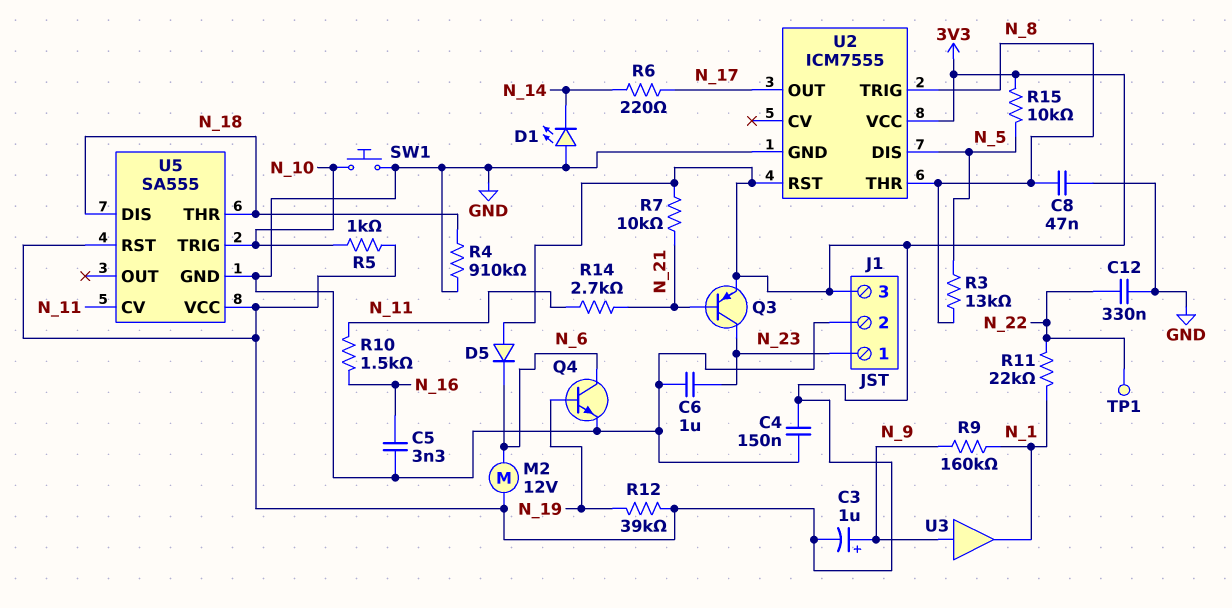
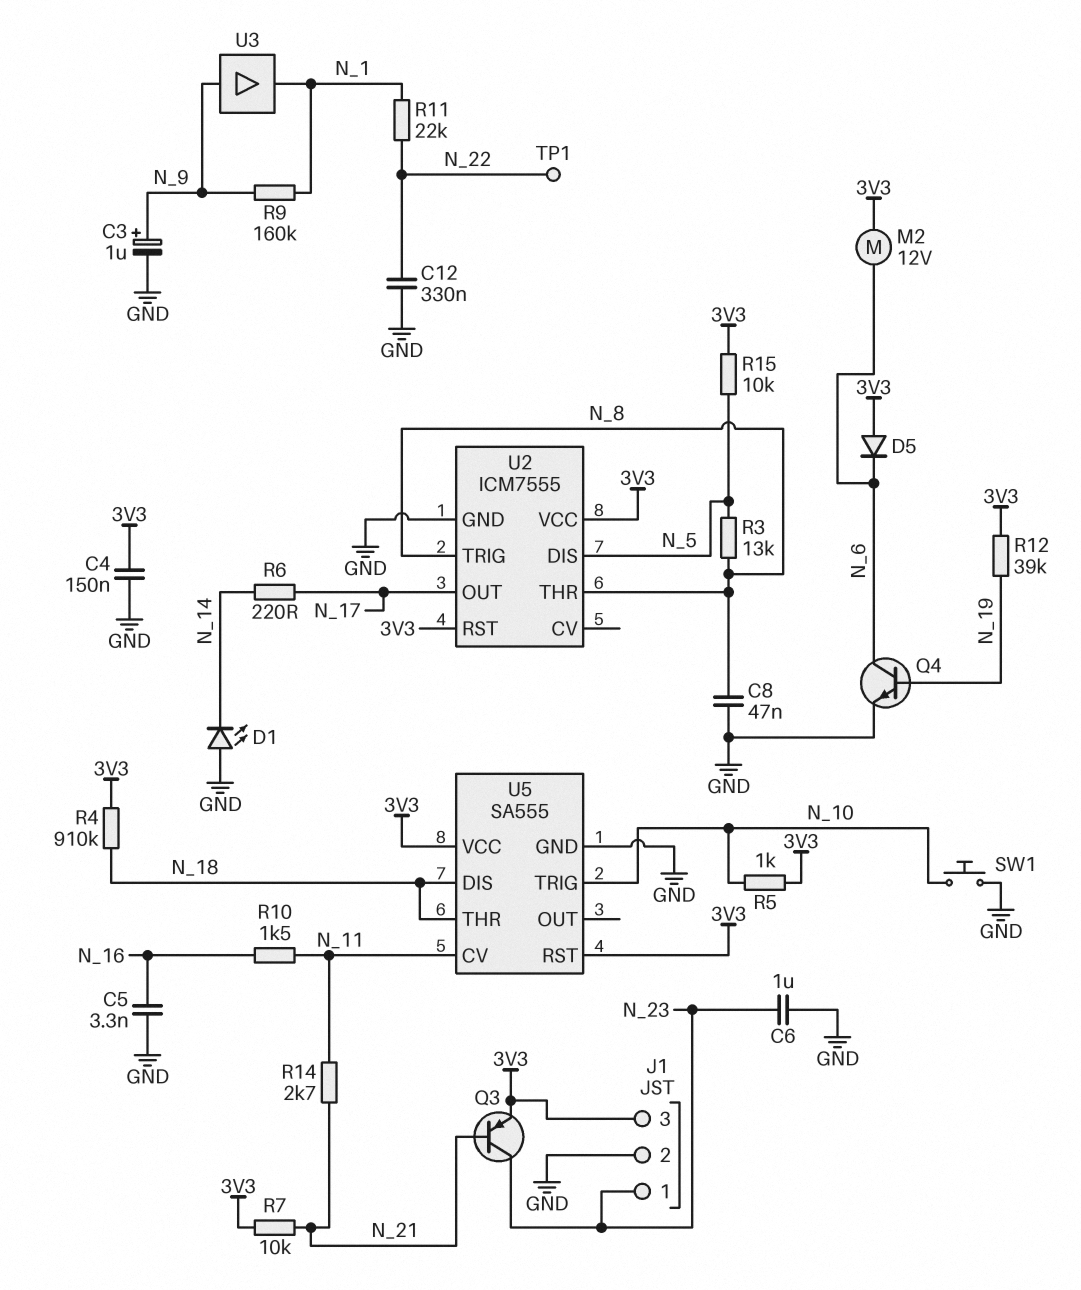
C3: 1uF (plus N_9, minus 3V3) -> 1uF (plus N_9, minus GND)
R4: 910k (GND, N_18) -> 910k (3V3, N_18)

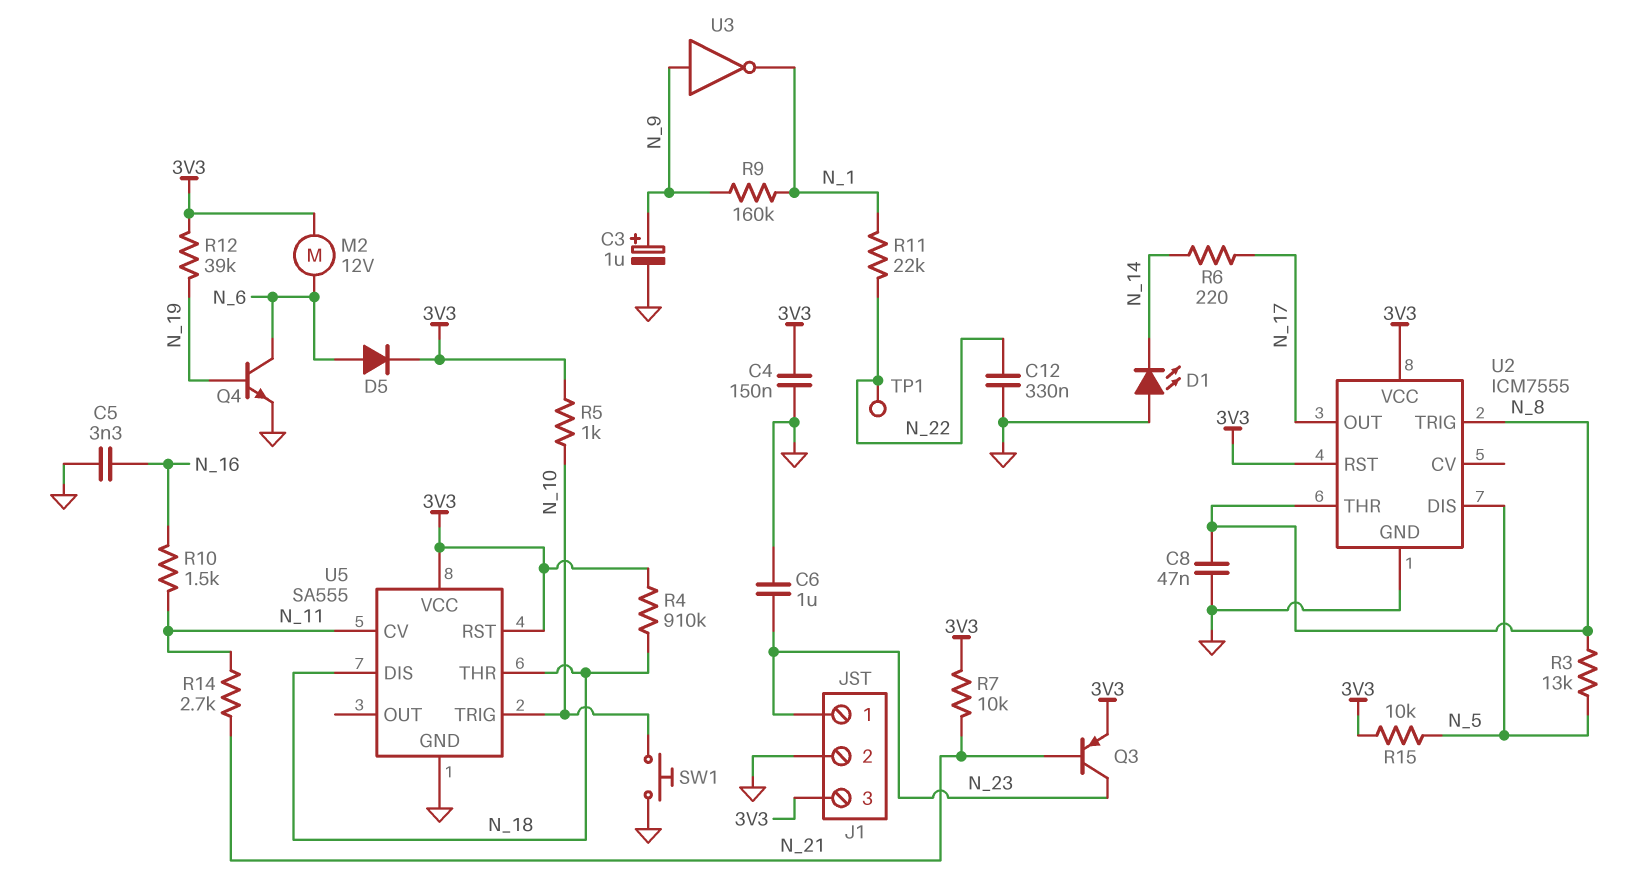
D5: diode (A 3V3, K N_6) -> diode (A N_6, K 3V3)
U3: buffer (in N_9, out N_1) -> NOT (in N_9, out N_1)

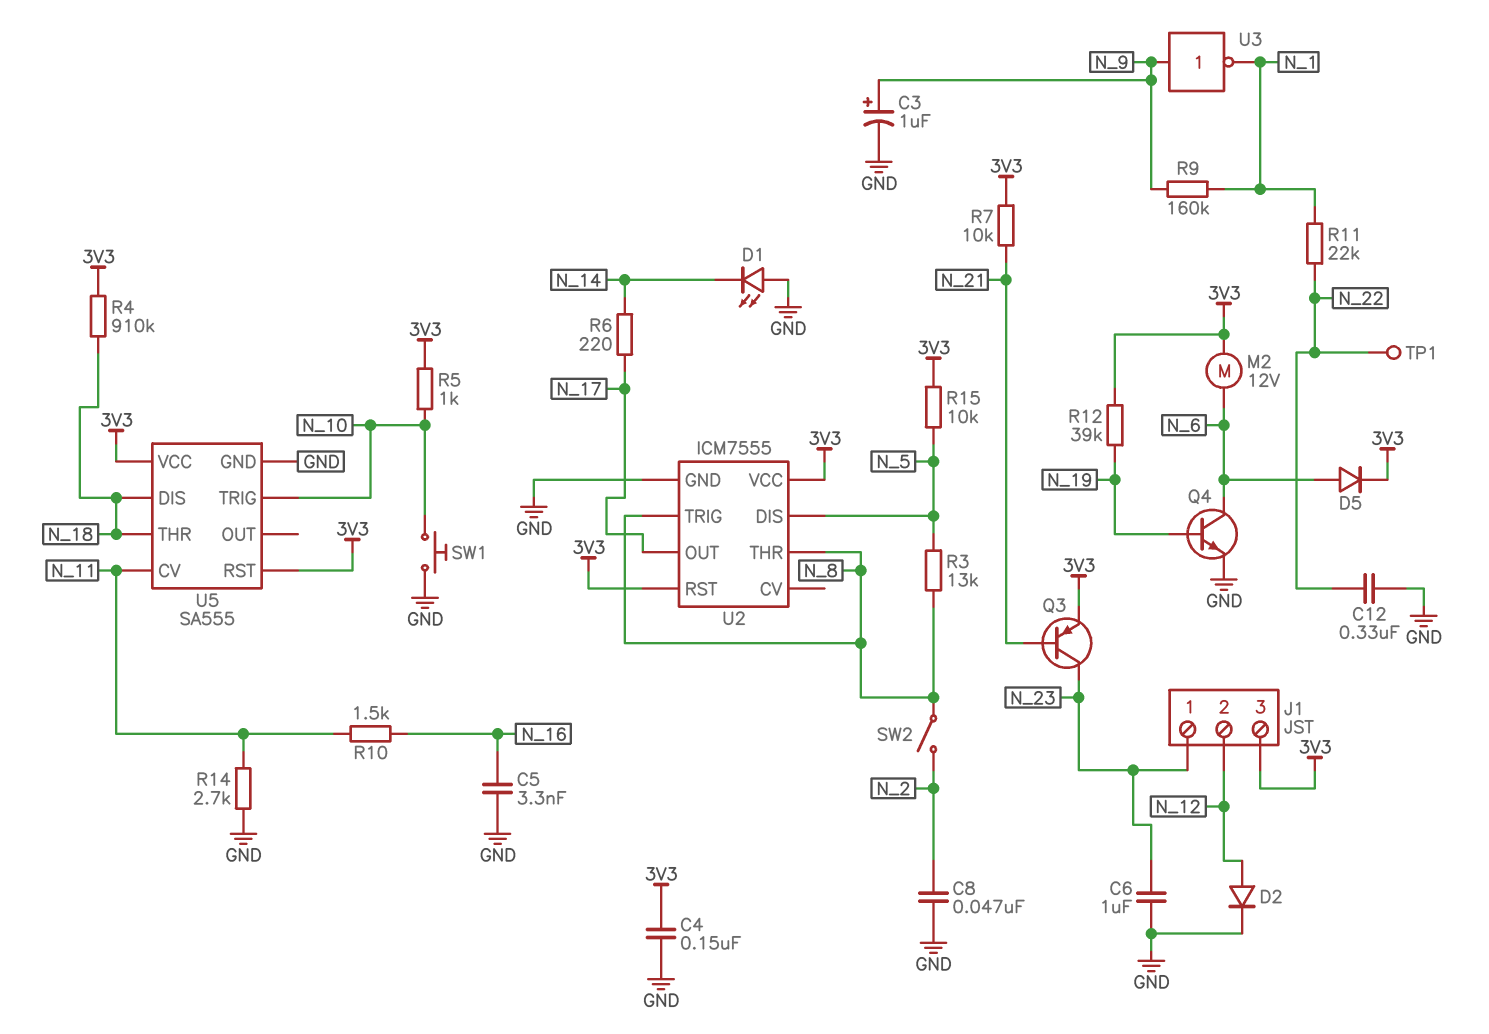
C8: 47nF (GND, N_8) -> 47nF (GND, N_2)
D2: none -> diode (A N_12, K GND)
J1 pin 2: GND -> N_12
R14: 2.7k (N_11, N_21) -> 2.7k (GND, N_11)
SW2: none -> switch (N_2, N_8)

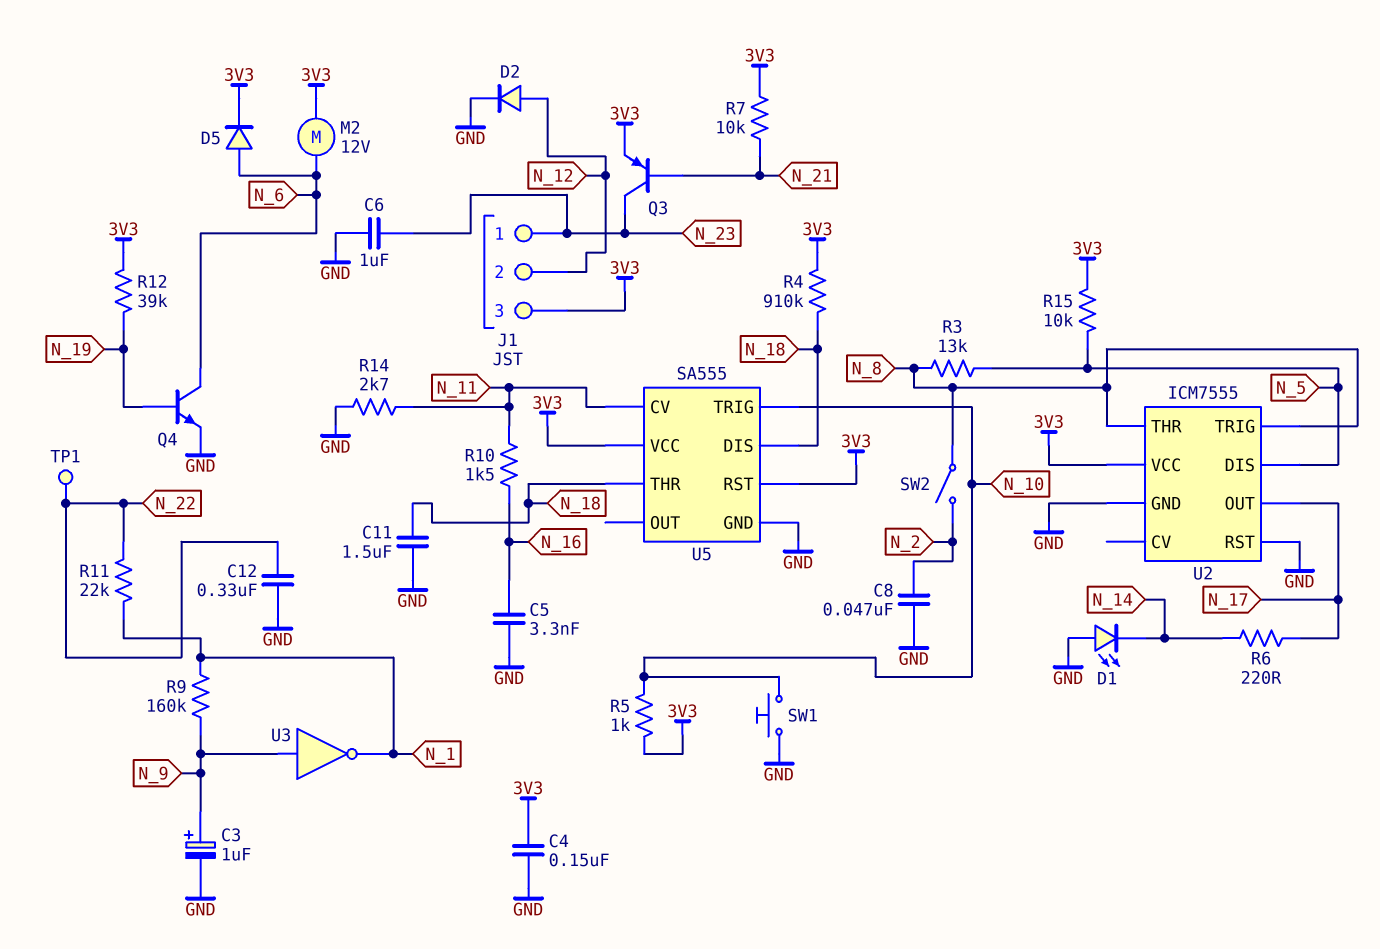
C11: none -> 1.5uF (GND, N_18)
U2 pin RST: 3V3 -> GND

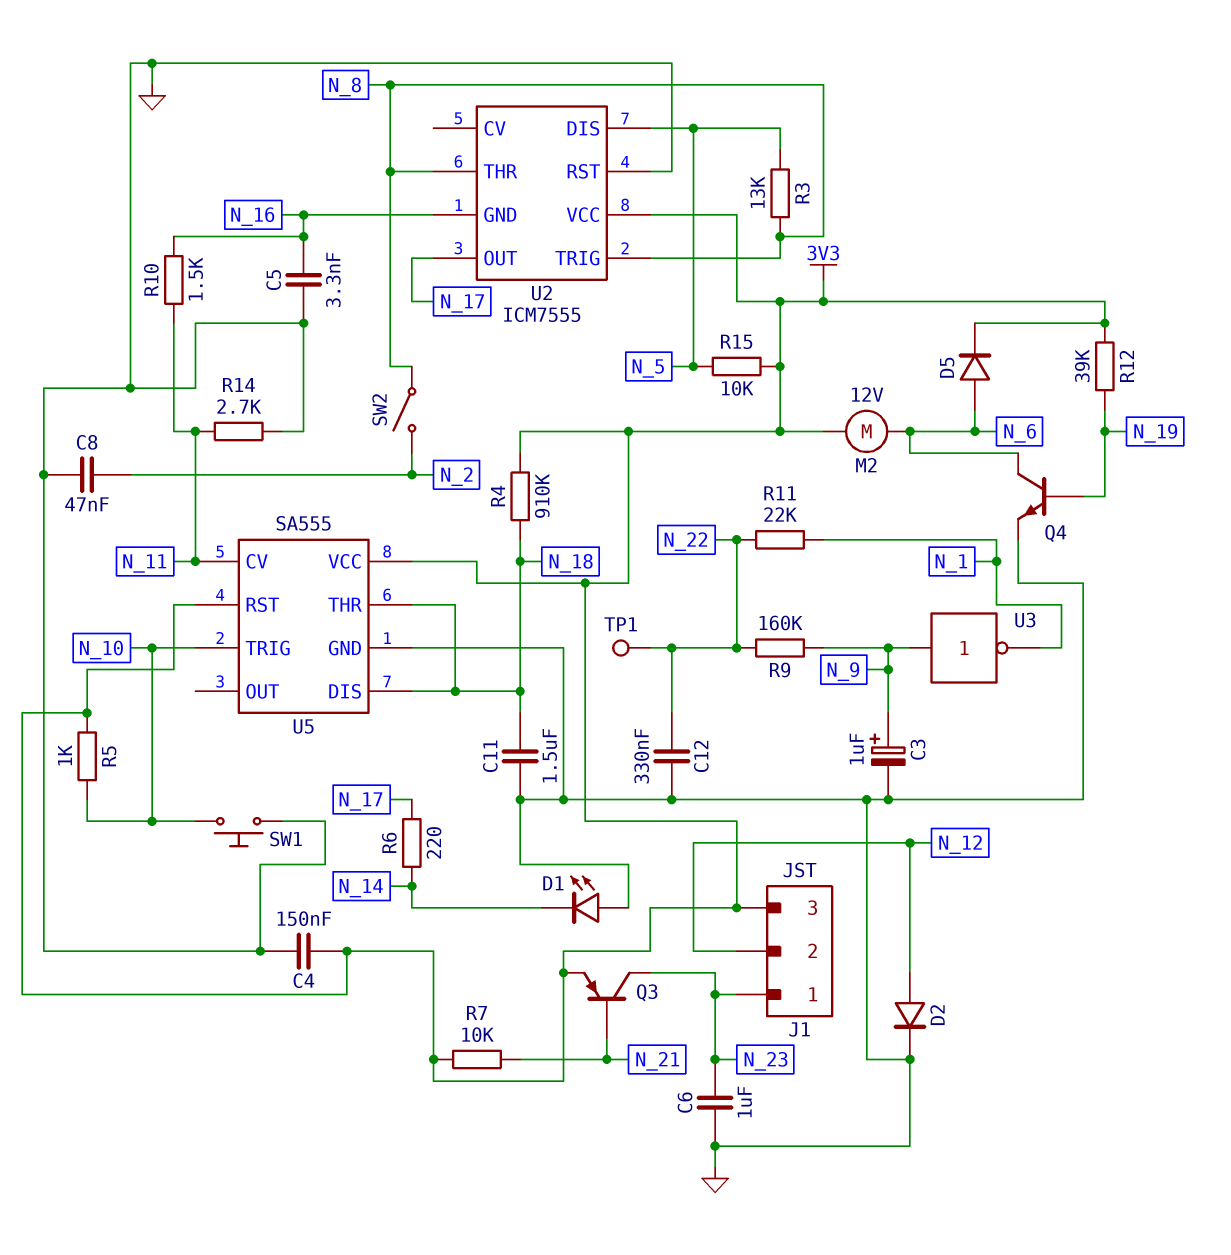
R9: 160k (N_1, N_9) -> 160k (N_9, N_22)
U2 pin GND: GND -> N_16

